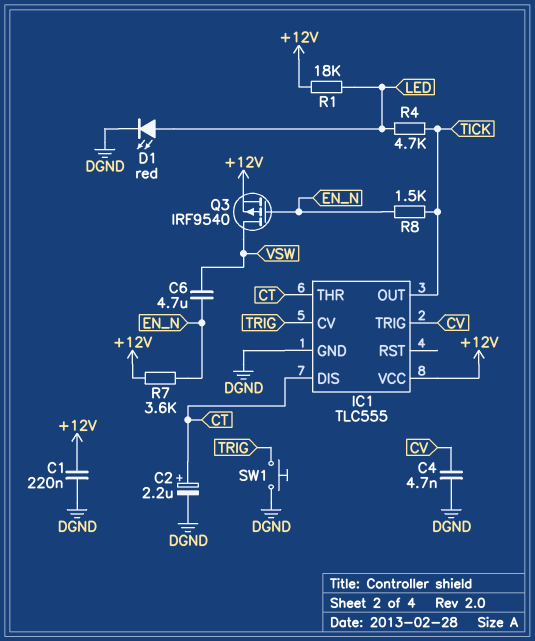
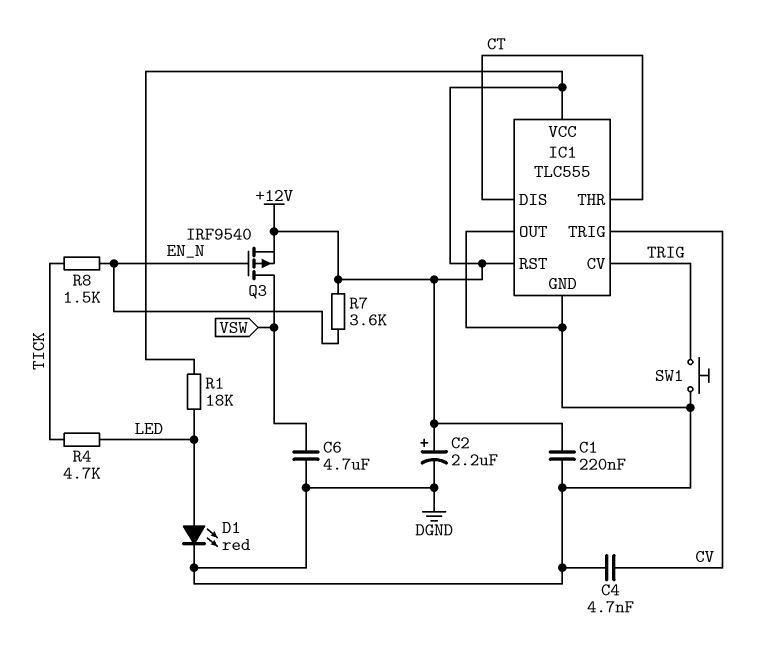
C2: 2.2uF (plus CT, minus DGND) -> 2.2uF (plus +12V, minus DGND)
C6: 4.7uF (EN_N, VSW) -> 4.7uF (DGND, VSW)
IC1 pin OUT: TICK -> DGND
IC1 pin RST: none -> +12V

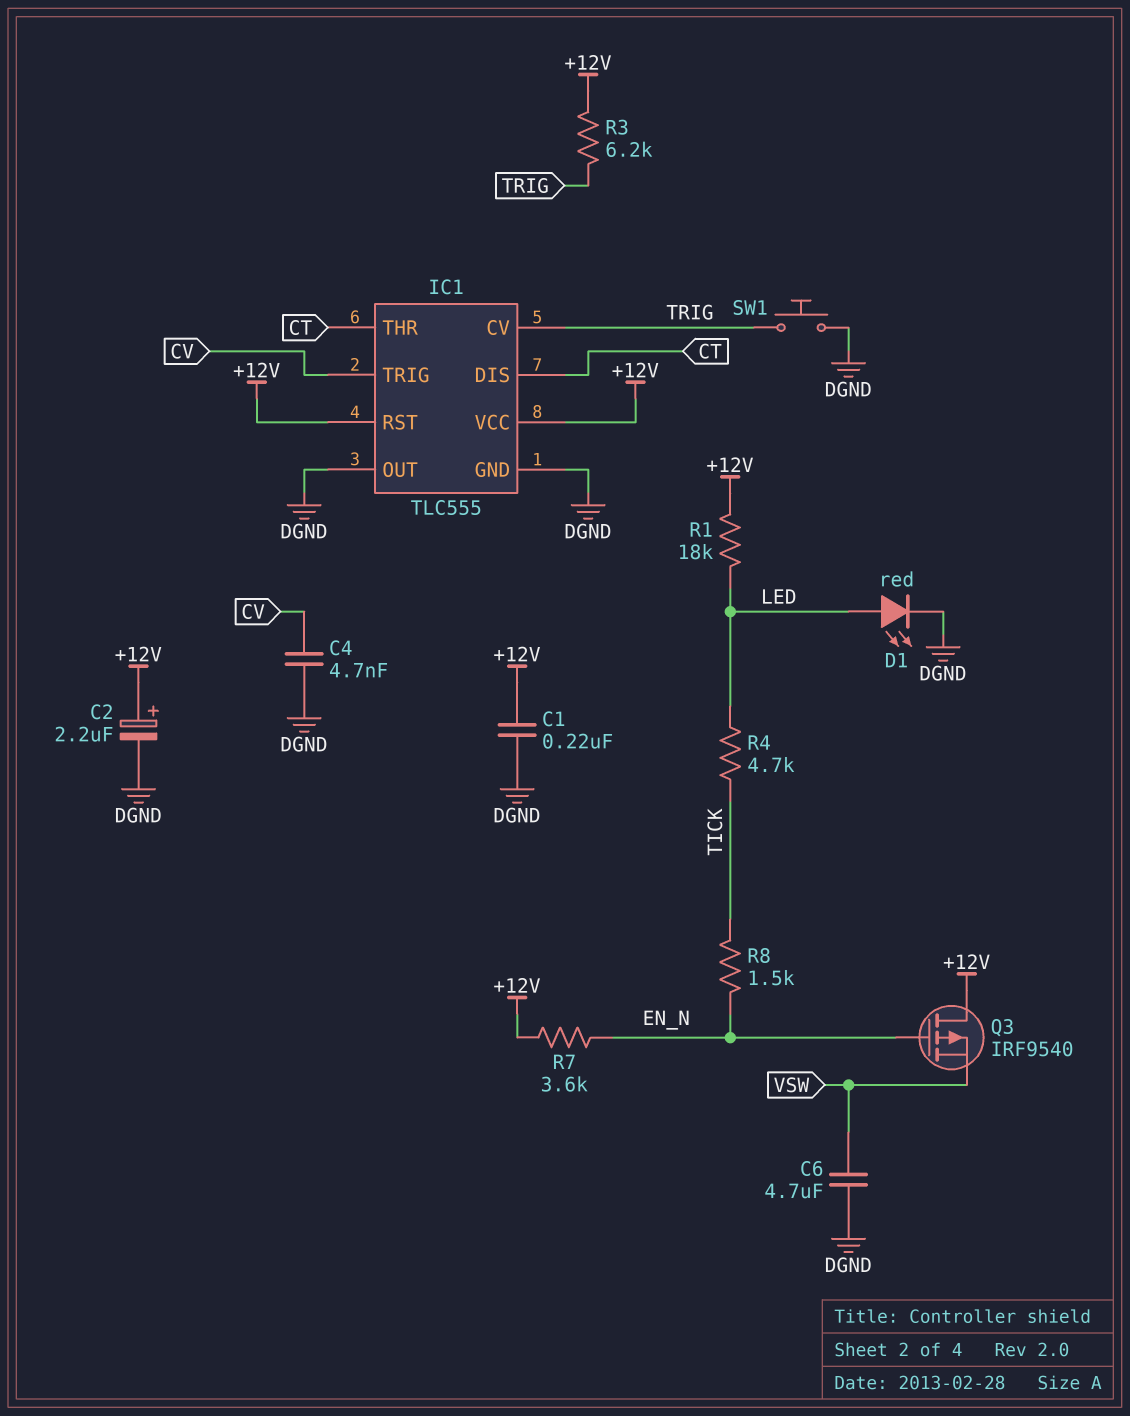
Q3: PMOS IRF9540 (G EN_N, D VSW, S +12V) -> PMOS IRF9540 (G EN_N, D +12V, S VSW)
R3: none -> 6.2k (+12V, TRIG)

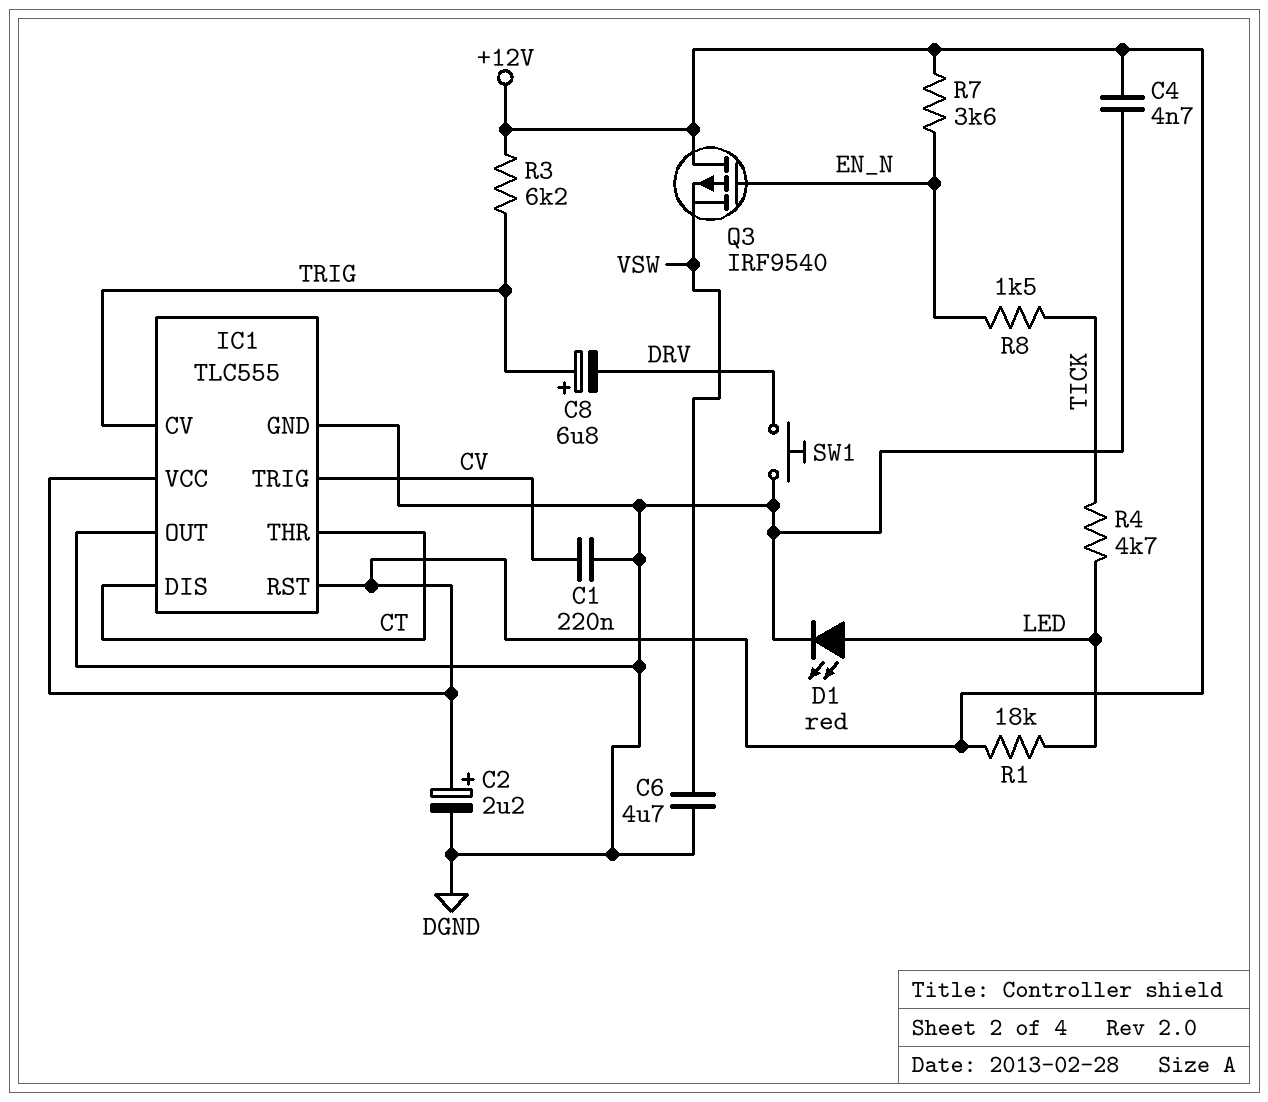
C1: 220nF (+12V, DGND) -> 220nF (CV, DGND)
C4: 4.7nF (CV, DGND) -> 4.7nF (+12V, DGND)
C8: none -> 6.8uF (plus TRIG, minus DRV)
SW1: button (DGND, TRIG) -> button (DGND, DRV)

